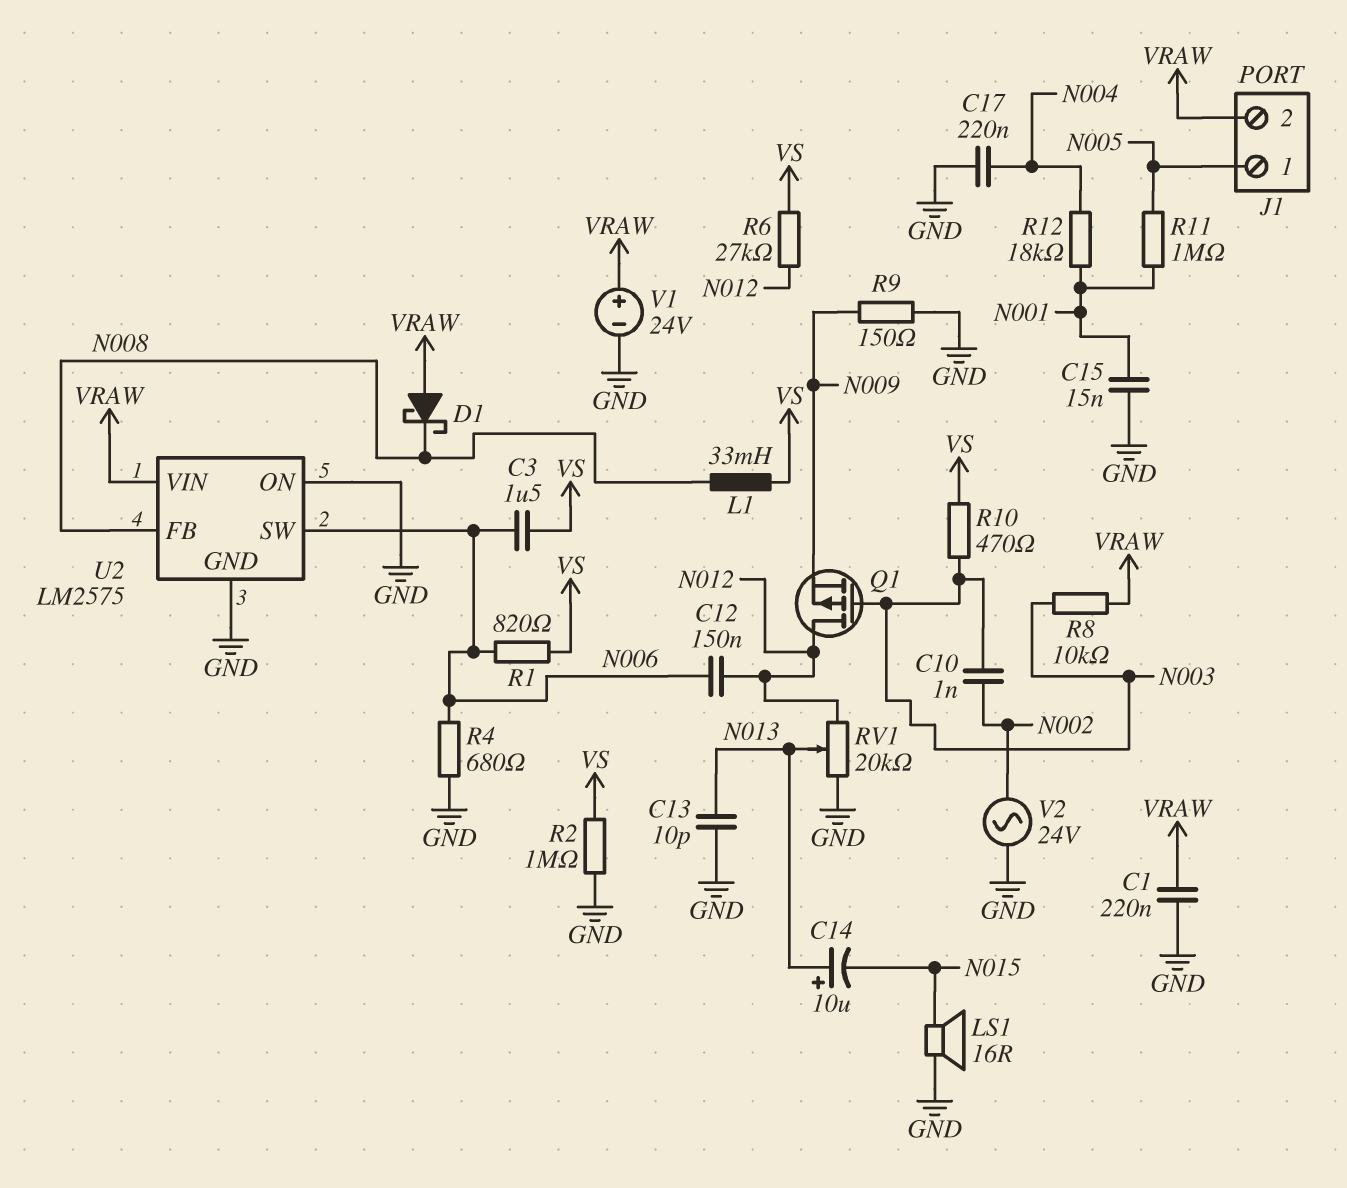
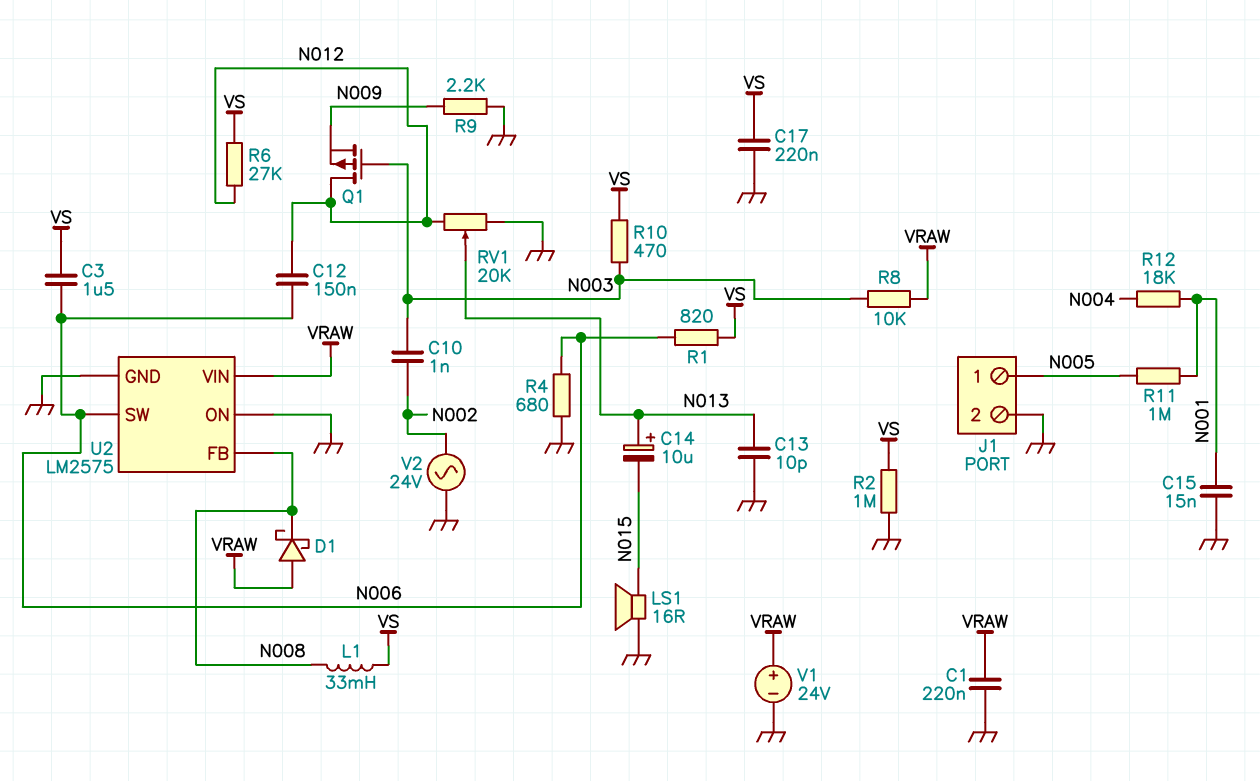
C17: 220nF (GND, N004) -> 220nF (GND, VS)
J1 pin 2: VRAW -> GND
R9: 150 (GND, N009) -> 2.2k (GND, N009)

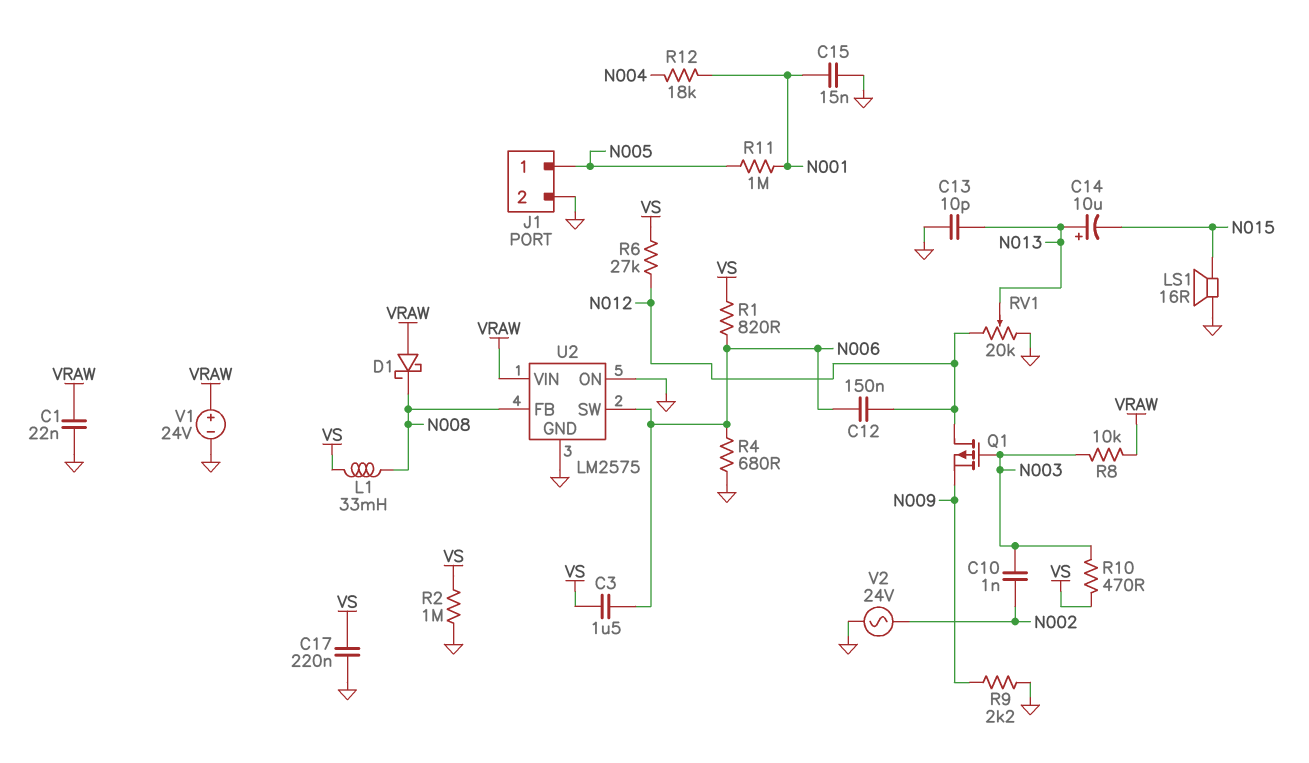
C1: 220nF (GND, VRAW) -> 22nF (GND, VRAW)

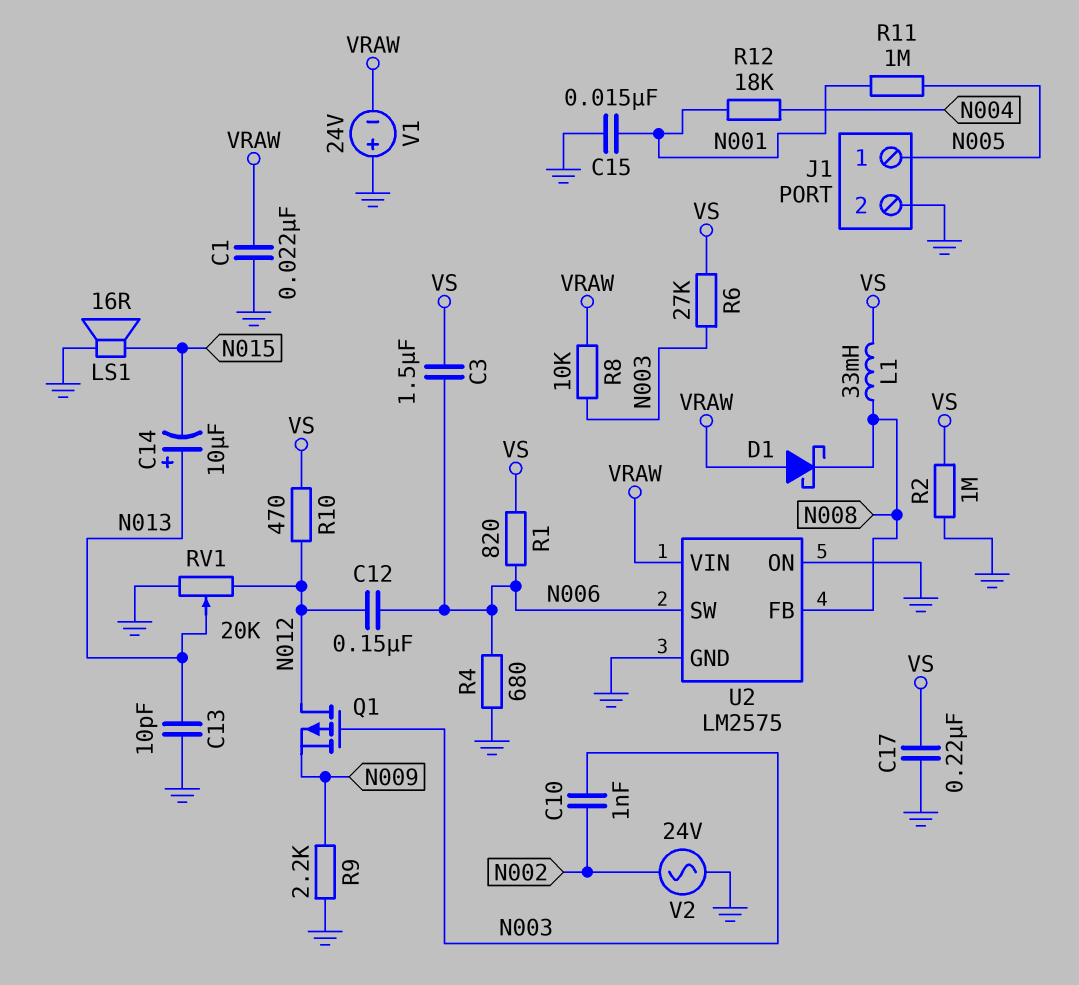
R6: 27k (N012, VS) -> 27k (N003, VS)
R10: 470 (N003, VS) -> 470 (N012, VS)
V1: 24V (plus VRAW, minus GND) -> 24V (plus GND, minus VRAW)

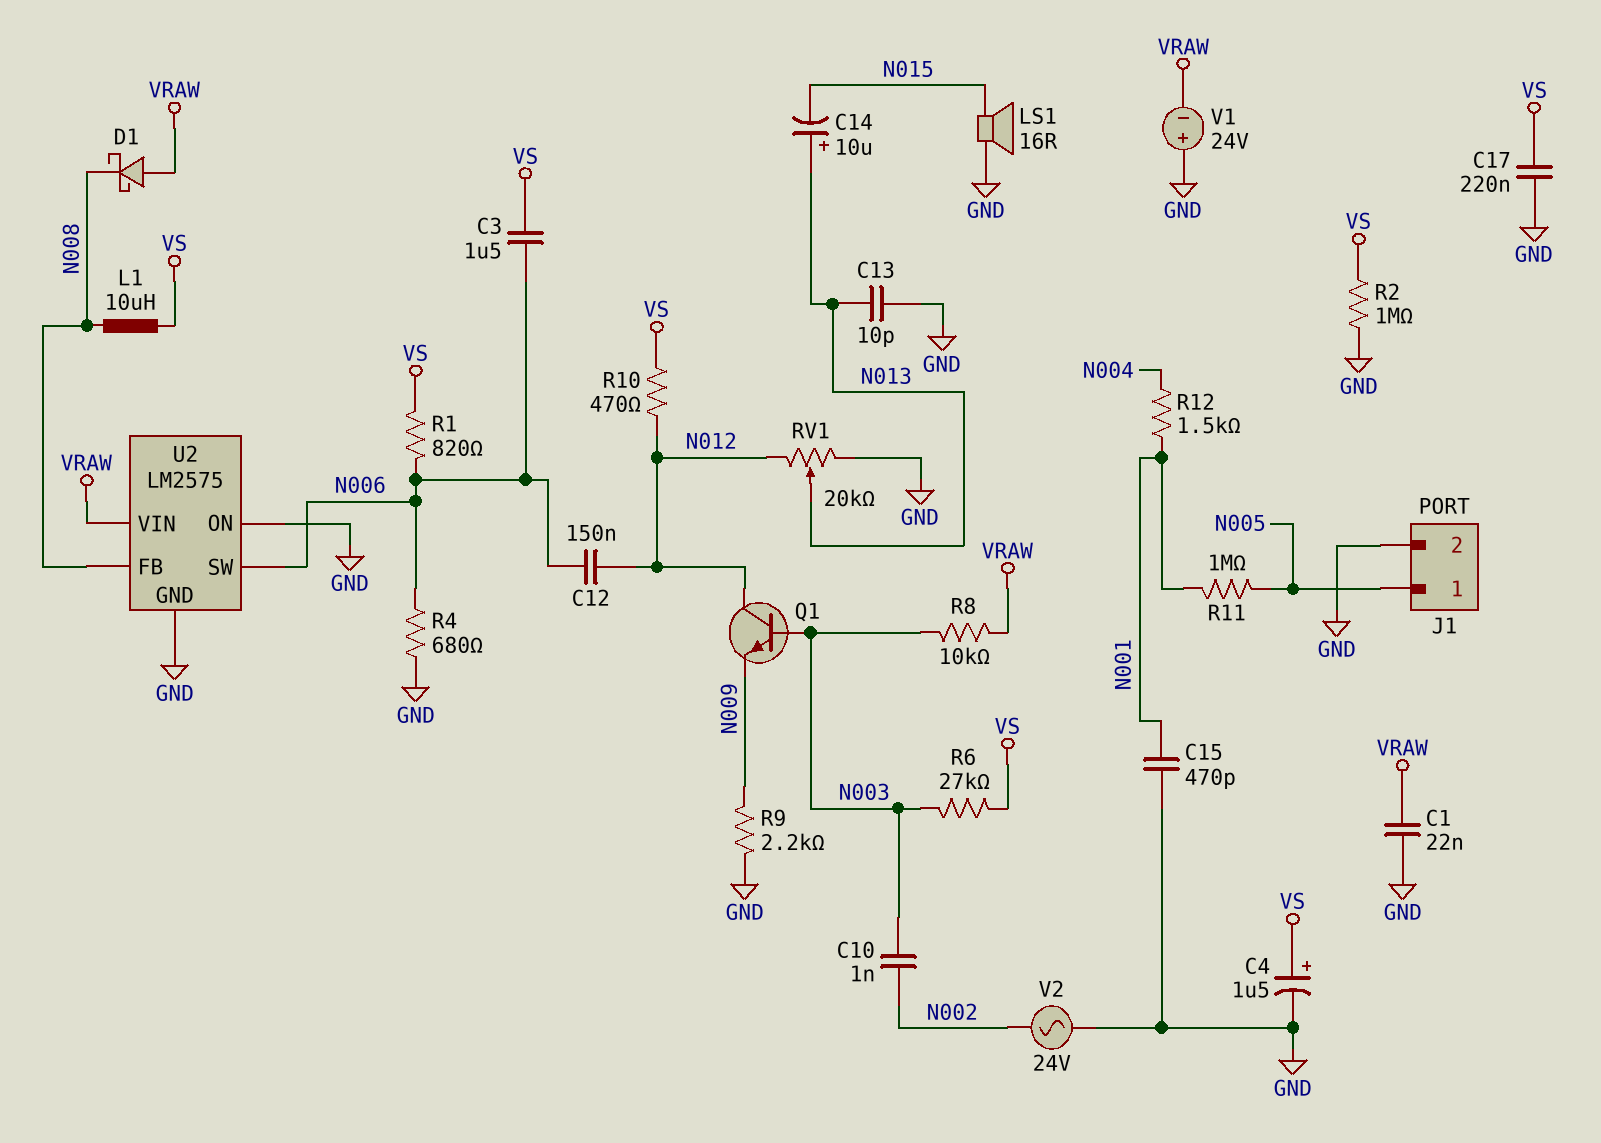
C4: none -> 1.5uF (plus VS, minus GND)
C15: 15nF (GND, N001) -> 470pF (GND, N001)
L1: 33mH (N008, VS) -> 10uH (N008, VS)
Q1: PMOS (G N003, D N012, S N009) -> NPN (B N003, C N012, E N009)
R12: 18k (N001, N004) -> 1.5k (N001, N004)

